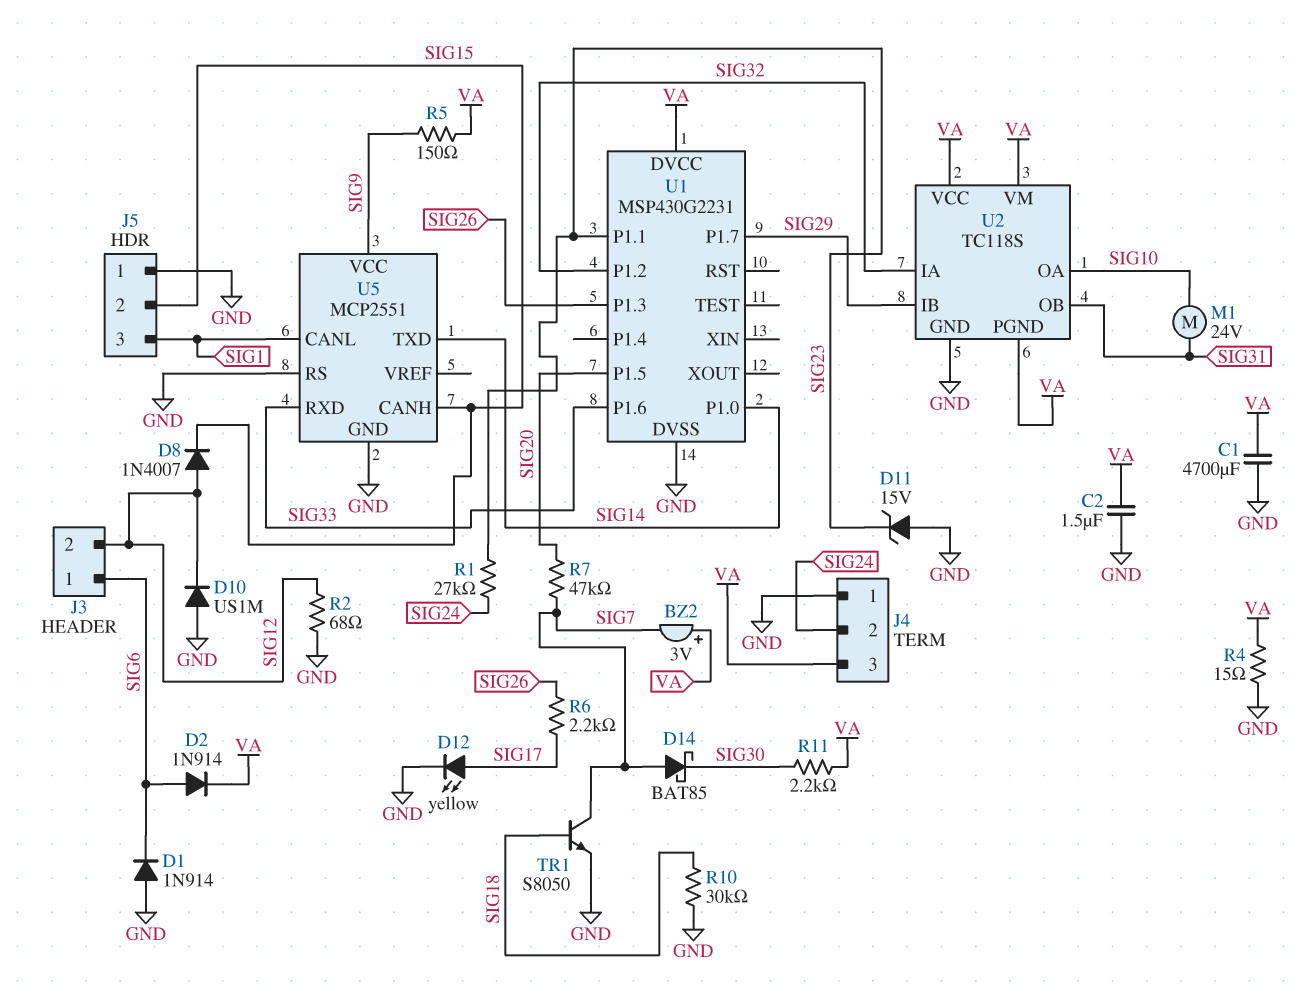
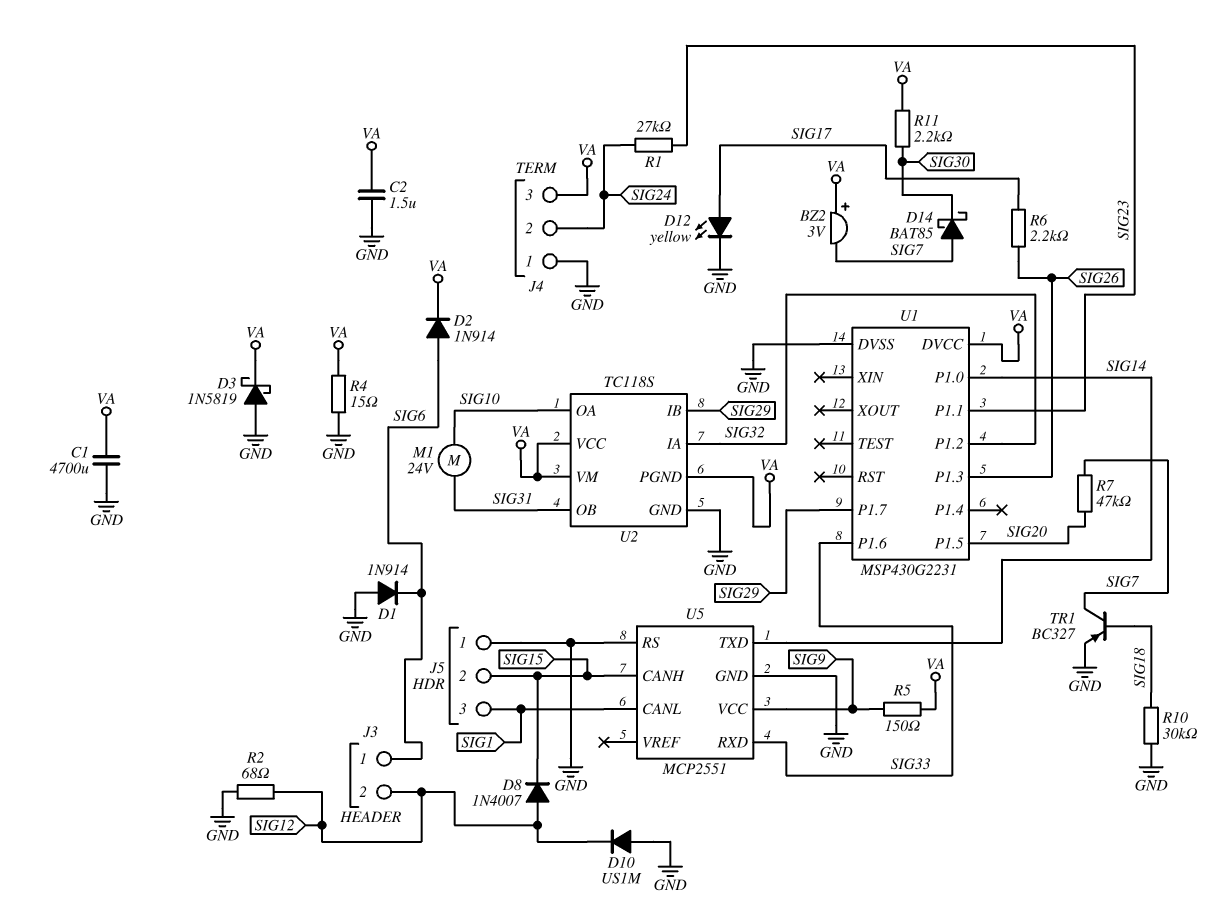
D3: none -> schottky 1N5819 (A GND, K VA)
D11: zener 15V (A GND, K SIG23) -> none
TR1: NPN S8050 (B SIG18, C SIG7, E GND) -> PNP BC327 (B SIG18, C SIG7, E GND)

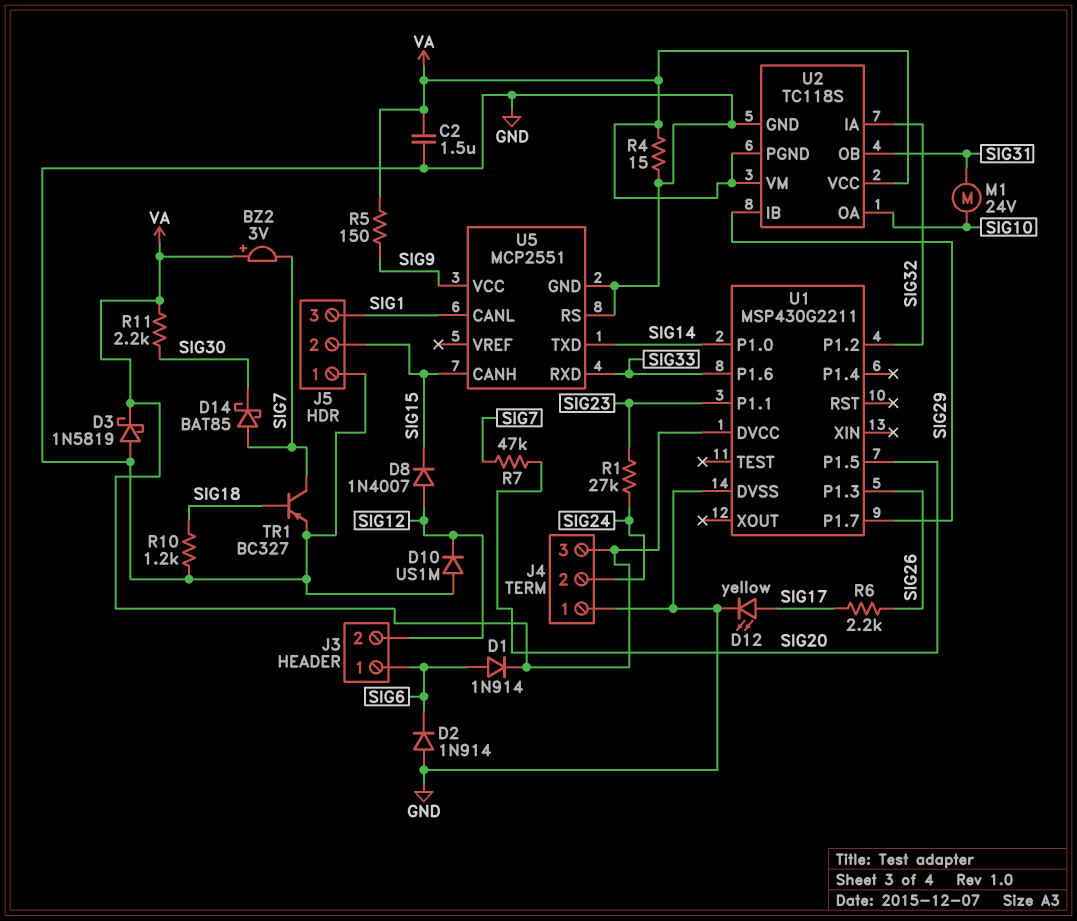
C1: 4700uF (GND, VA) -> none
D1: diode 1N914 (A GND, K SIG6) -> diode 1N914 (A SIG6, K VA)
D2: diode 1N914 (A SIG6, K VA) -> diode 1N914 (A GND, K SIG6)
R2: 68 (GND, SIG12) -> none
R10: 30k (GND, SIG18) -> 1.2k (GND, SIG18)
U1: MSP430G2231 -> MSP430G2211

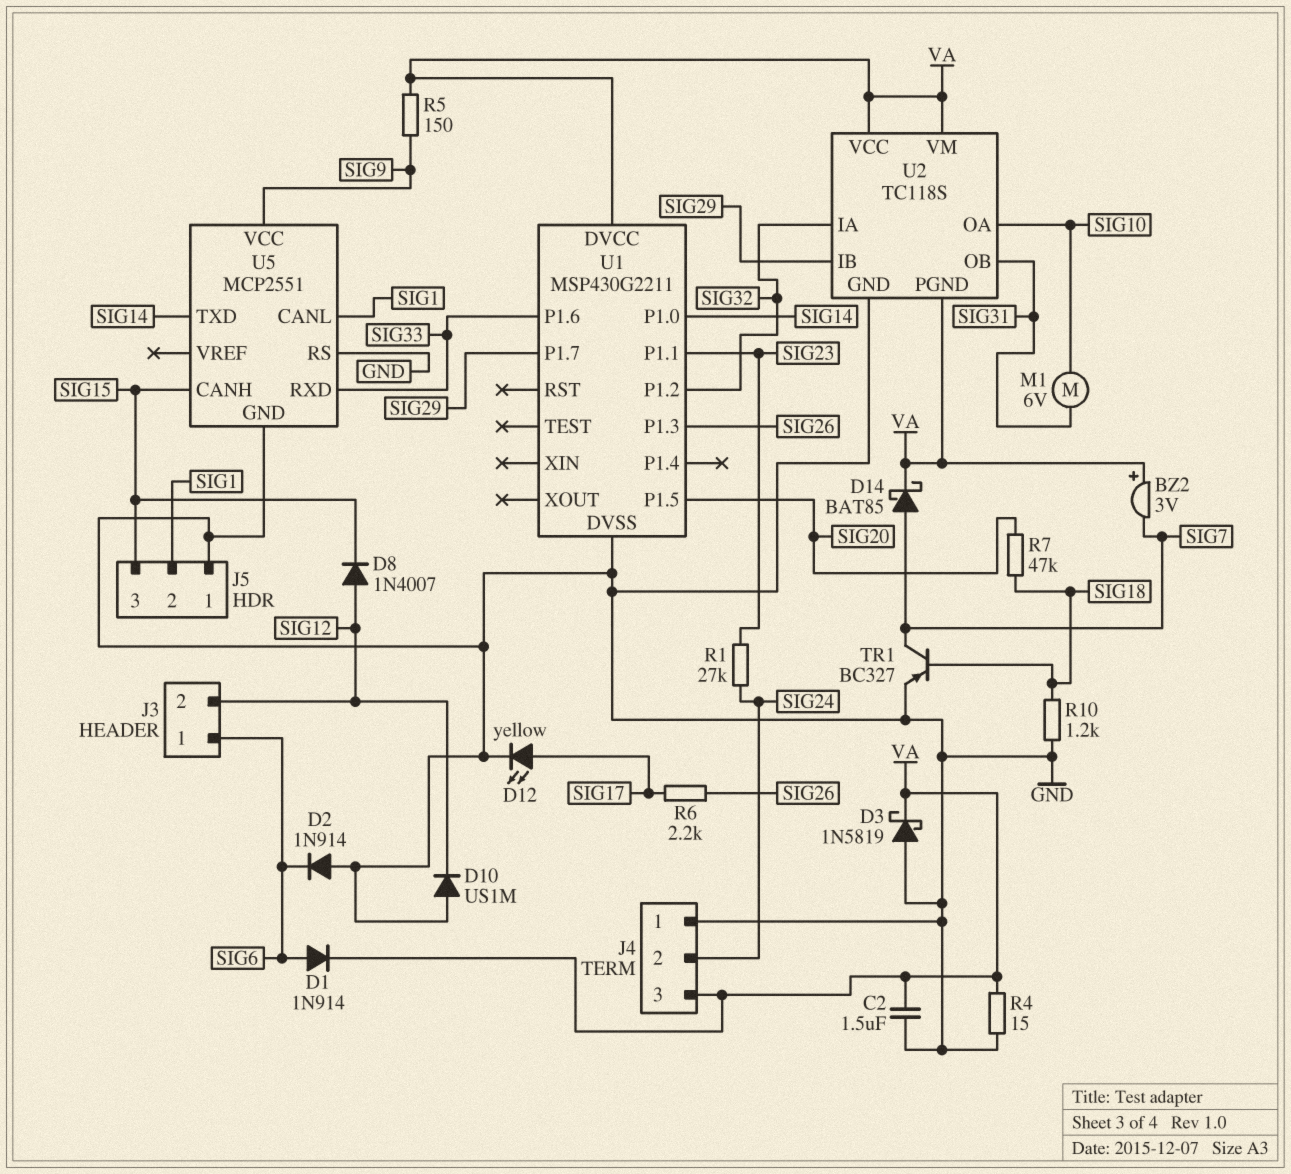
D14: schottky BAT85 (A SIG7, K SIG30) -> schottky BAT85 (A SIG7, K VA)
J5 pin 2: SIG15 -> SIG1
J5 pin 3: SIG1 -> SIG15
M1: motor 24V (SIG10, SIG31) -> motor 6V (SIG10, SIG31)
R7: 47k (SIG7, SIG20) -> 47k (SIG18, SIG20)
R11: 2.2k (SIG30, VA) -> none

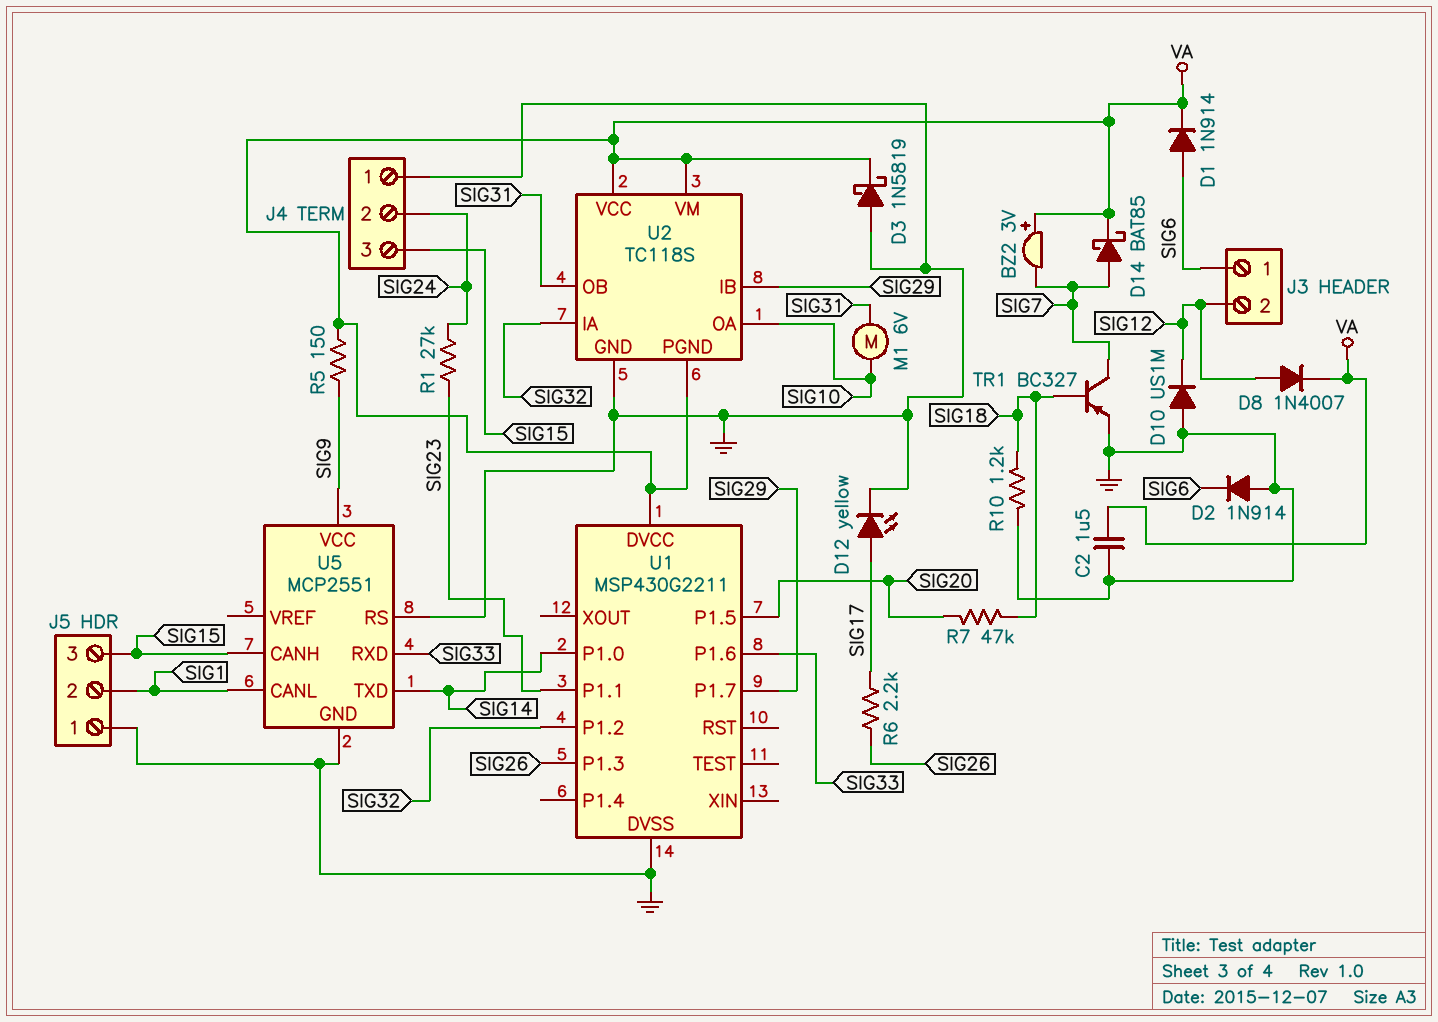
D8: diode 1N4007 (A SIG12, K SIG15) -> diode 1N4007 (A SIG12, K VA)
J4 pin 3: VA -> SIG15
R4: 15 (GND, VA) -> none

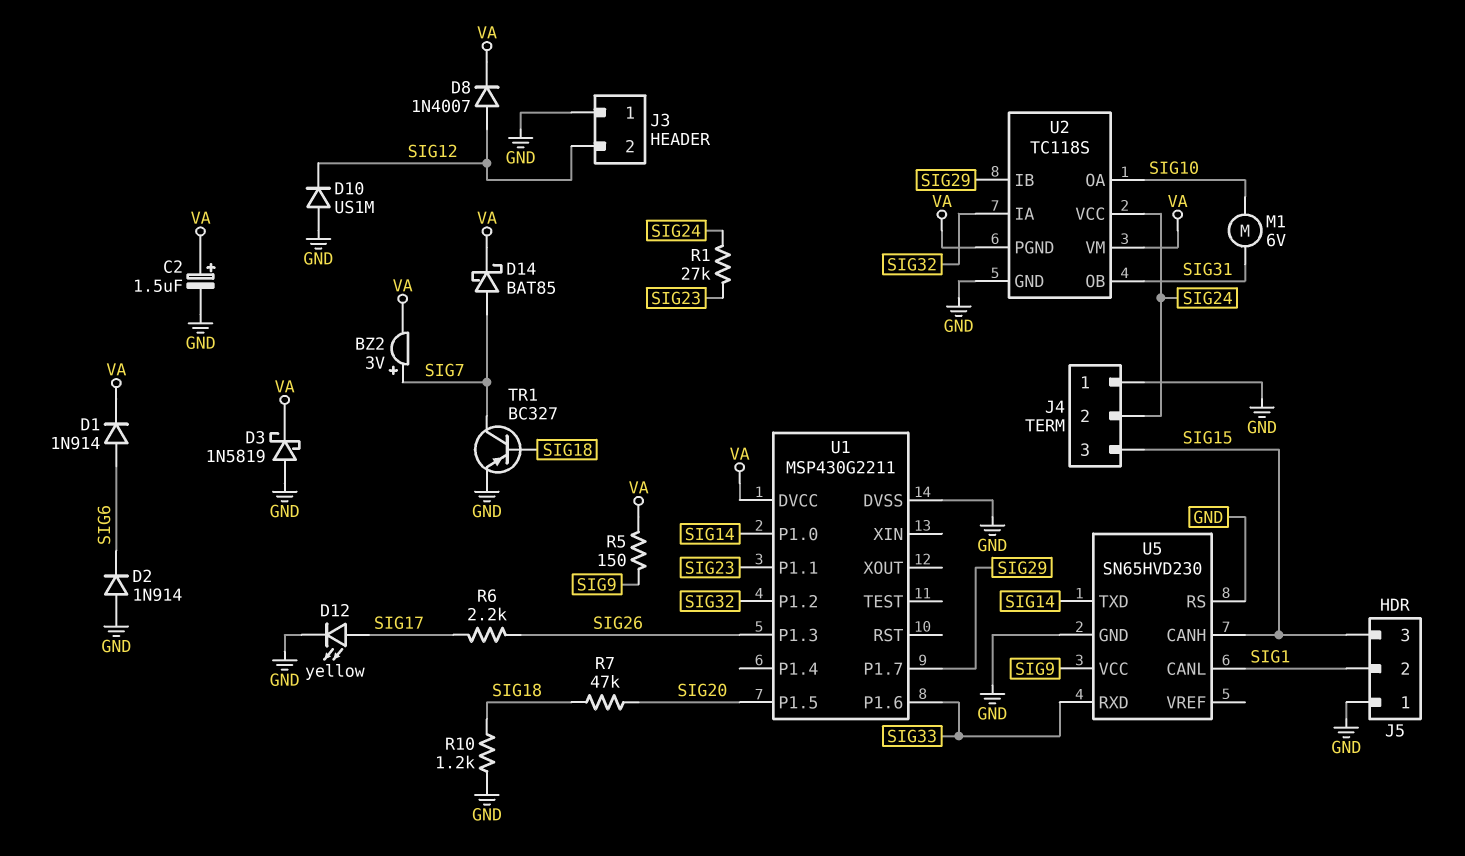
BZ2: buzzer 3V (plus VA, minus SIG7) -> buzzer 3V (plus SIG7, minus VA)
C2: 1.5uF (GND, VA) -> 1.5uF (plus VA, minus GND)
J3 pin 1: SIG6 -> GND
U2 pin VCC: VA -> SIG24
U5: MCP2551 -> SN65HVD230

